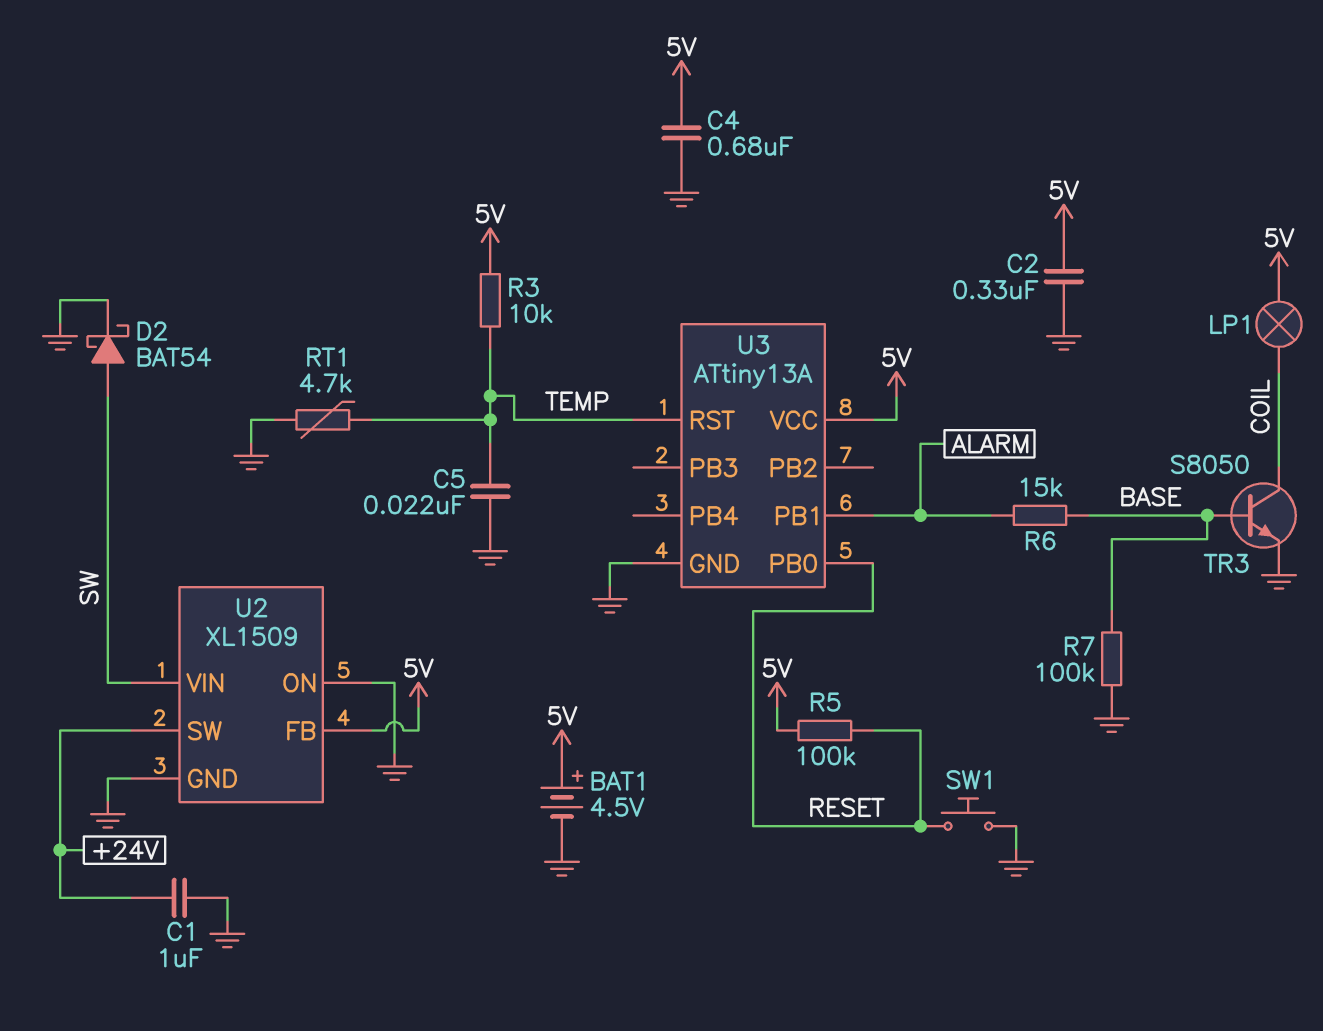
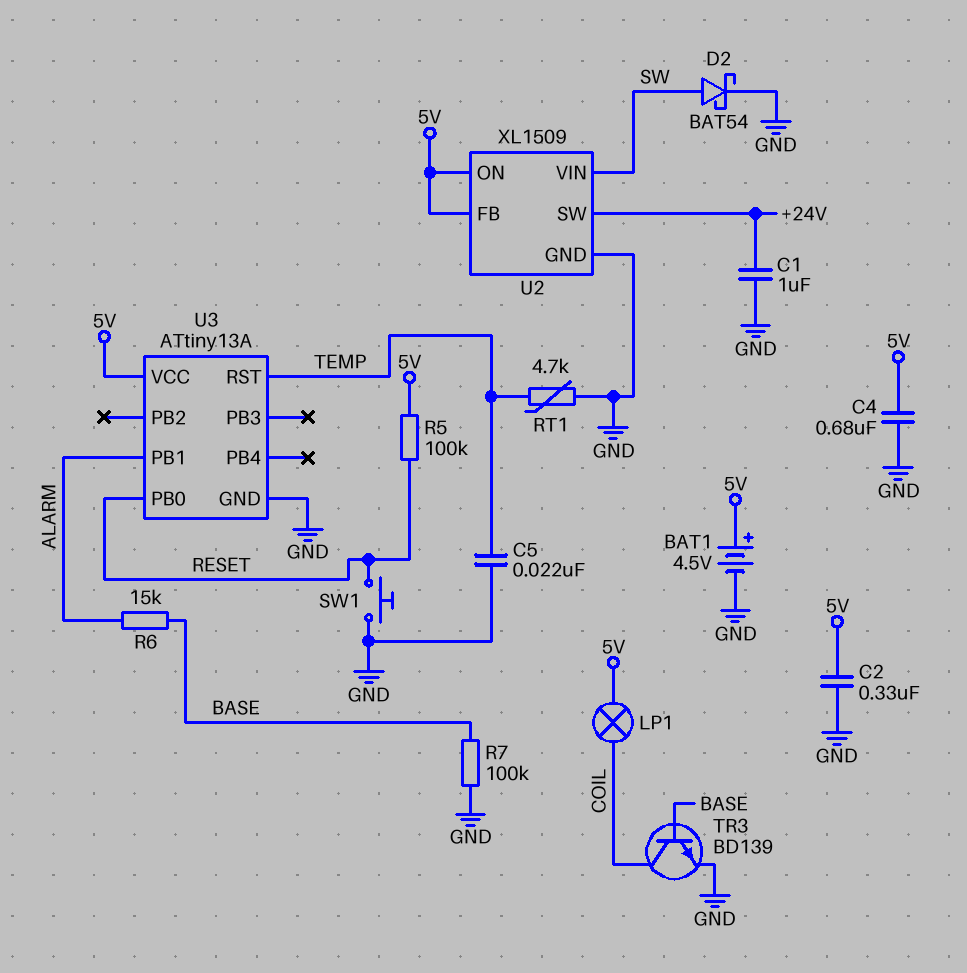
R3: 10k (5V, TEMP) -> none
TR3: NPN S8050 (B BASE, C COIL, E GND) -> NPN BD139 (B BASE, C COIL, E GND)
U2 pin ON: GND -> 5V

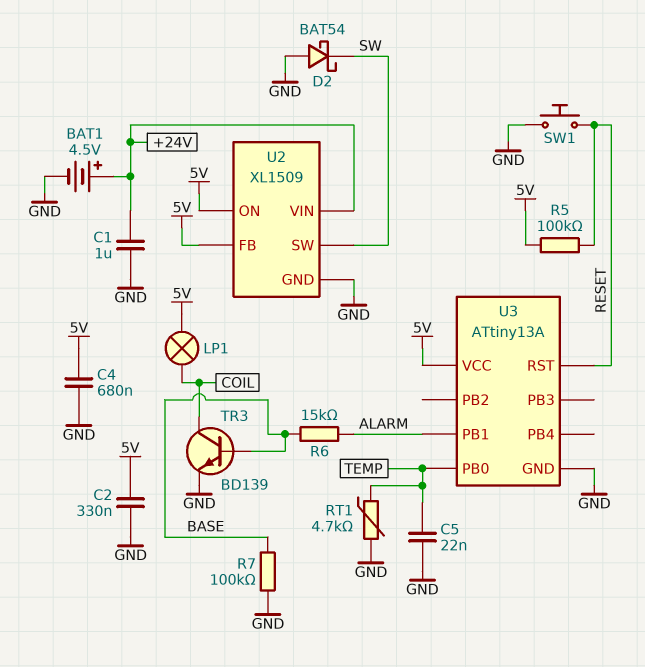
BAT1: 4.5V (plus 5V, minus GND) -> 4.5V (plus +24V, minus GND)
D2: schottky BAT54 (A SW, K GND) -> schottky BAT54 (A GND, K SW)
U2 pin SW: +24V -> SW
U2 pin VIN: SW -> +24V
U3 pin PB0: RESET -> TEMP
U3 pin RST: TEMP -> RESET

